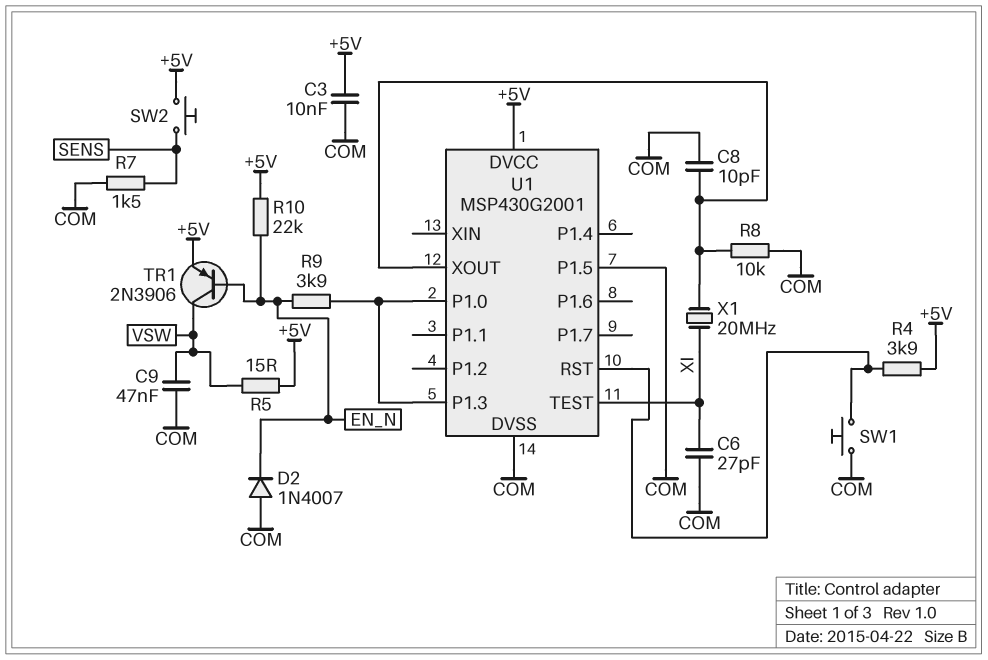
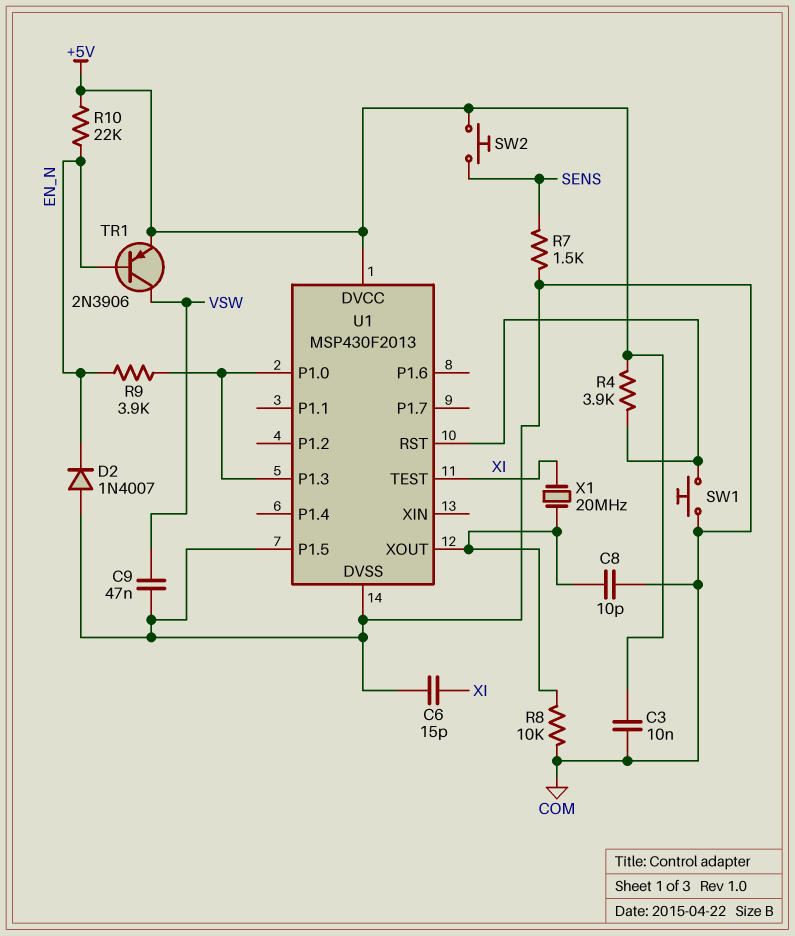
C6: 27pF (COM, XI) -> 15pF (COM, XI)
R5: 15 (+5V, VSW) -> none
U1: MSP430G2001 -> MSP430F2013

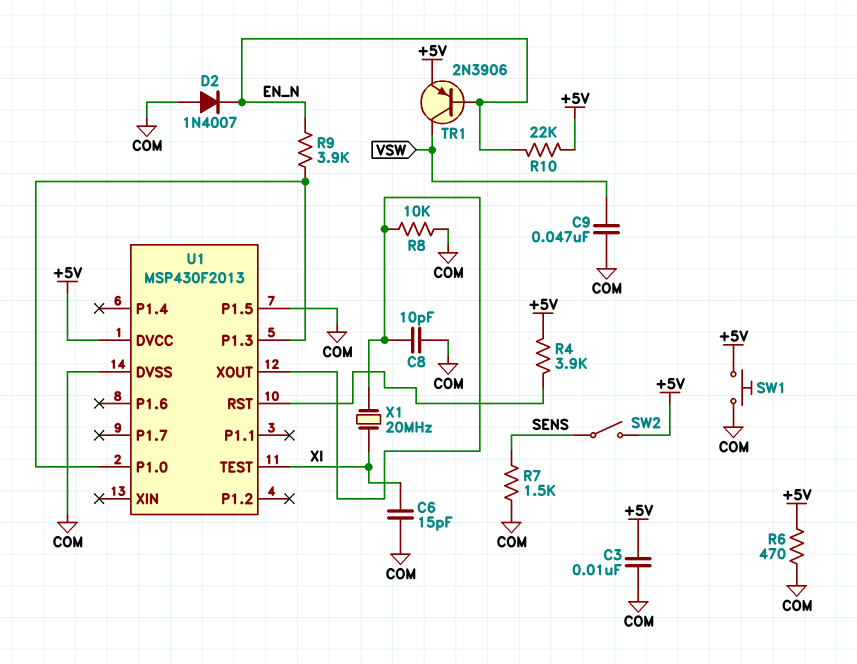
R6: none -> 470 (+5V, COM)
SW1: button (COM, U1/RST) -> button (+5V, COM)
SW2: button (+5V, SENS) -> switch (+5V, SENS)

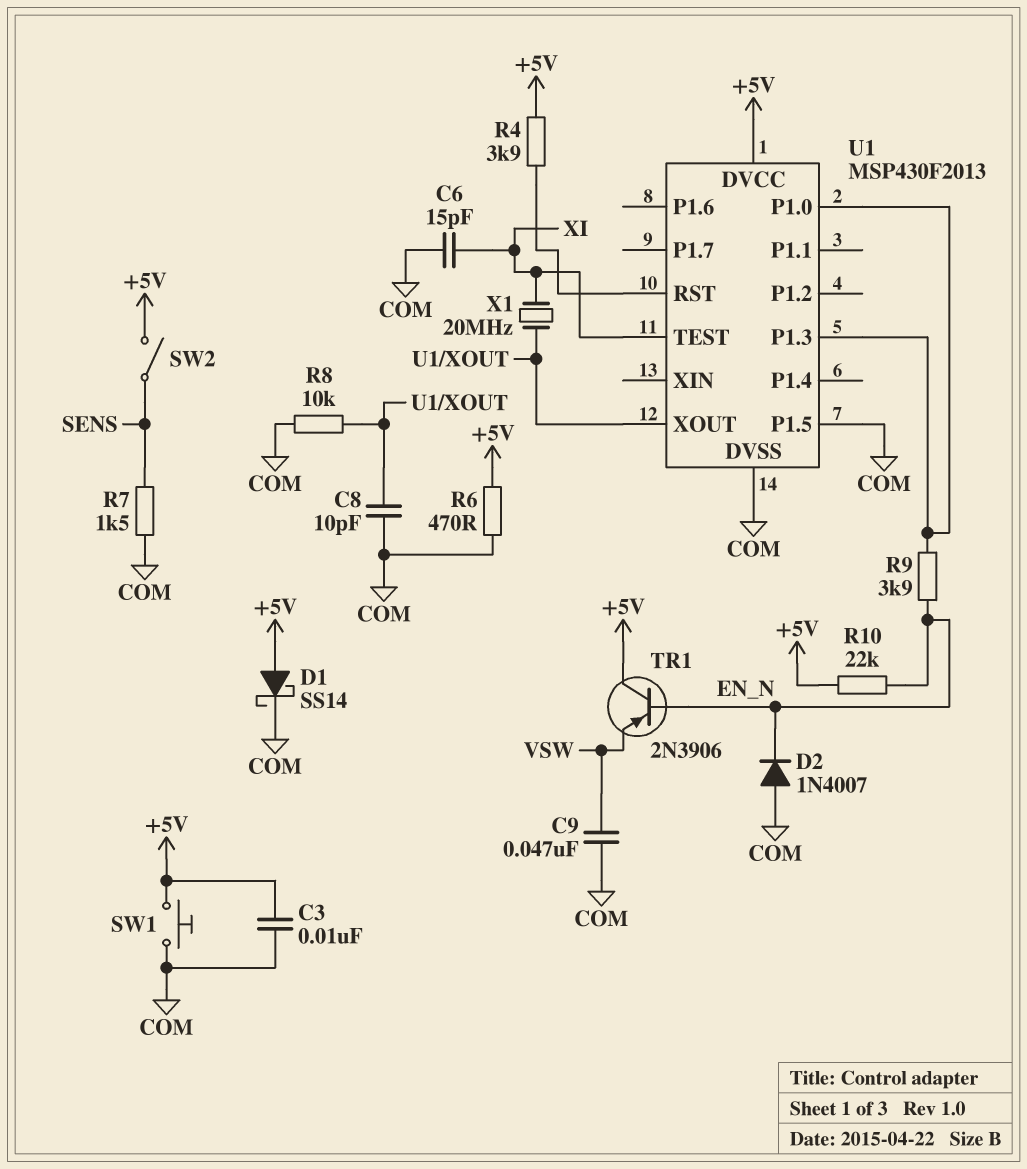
D1: none -> schottky SS14 (A +5V, K COM)
TR1: PNP 2N3906 (B EN_N, C VSW, E +5V) -> PNP 2N3906 (B EN_N, C +5V, E VSW)

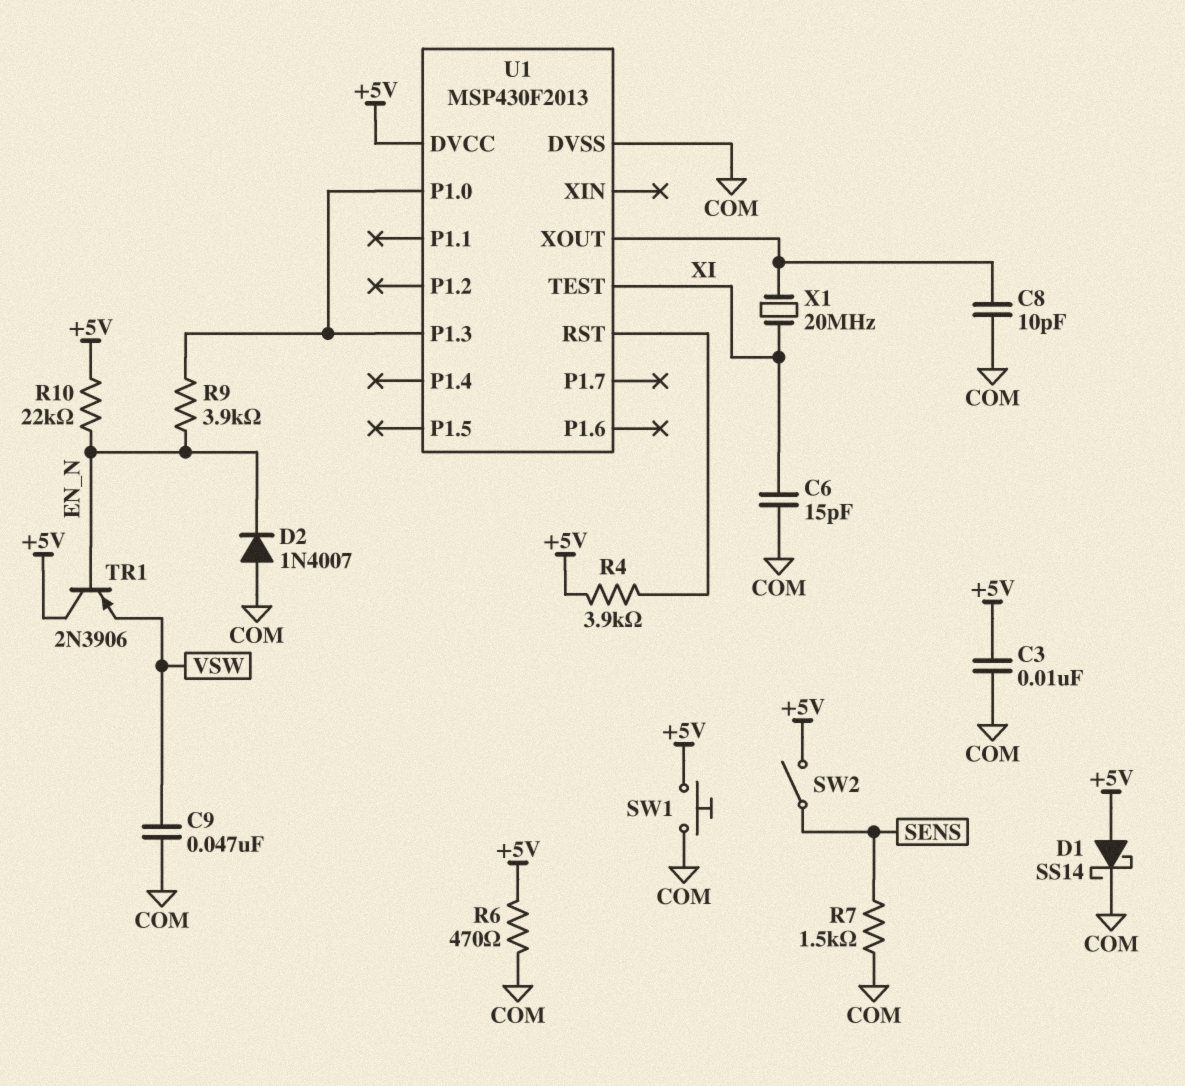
R8: 10k (COM, U1/XOUT) -> none
U1 pin P1.5: COM -> none

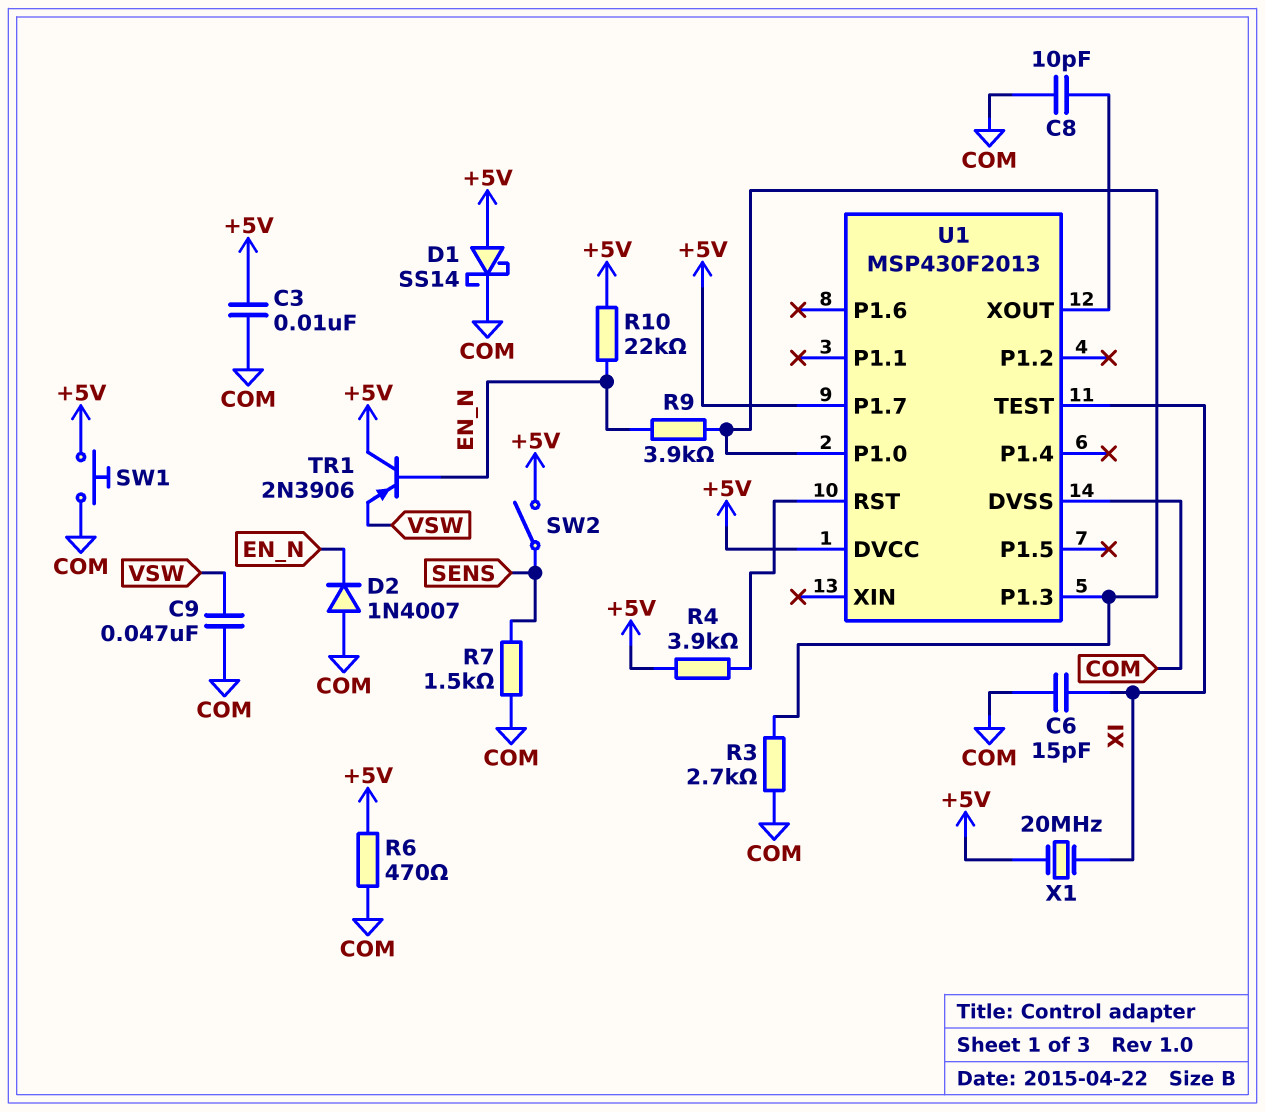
R3: none -> 2.7k (COM, U1/P1.0)
U1 pin P1.7: none -> +5V
X1: 20MHz (U1/XOUT, XI) -> 20MHz (+5V, XI)

